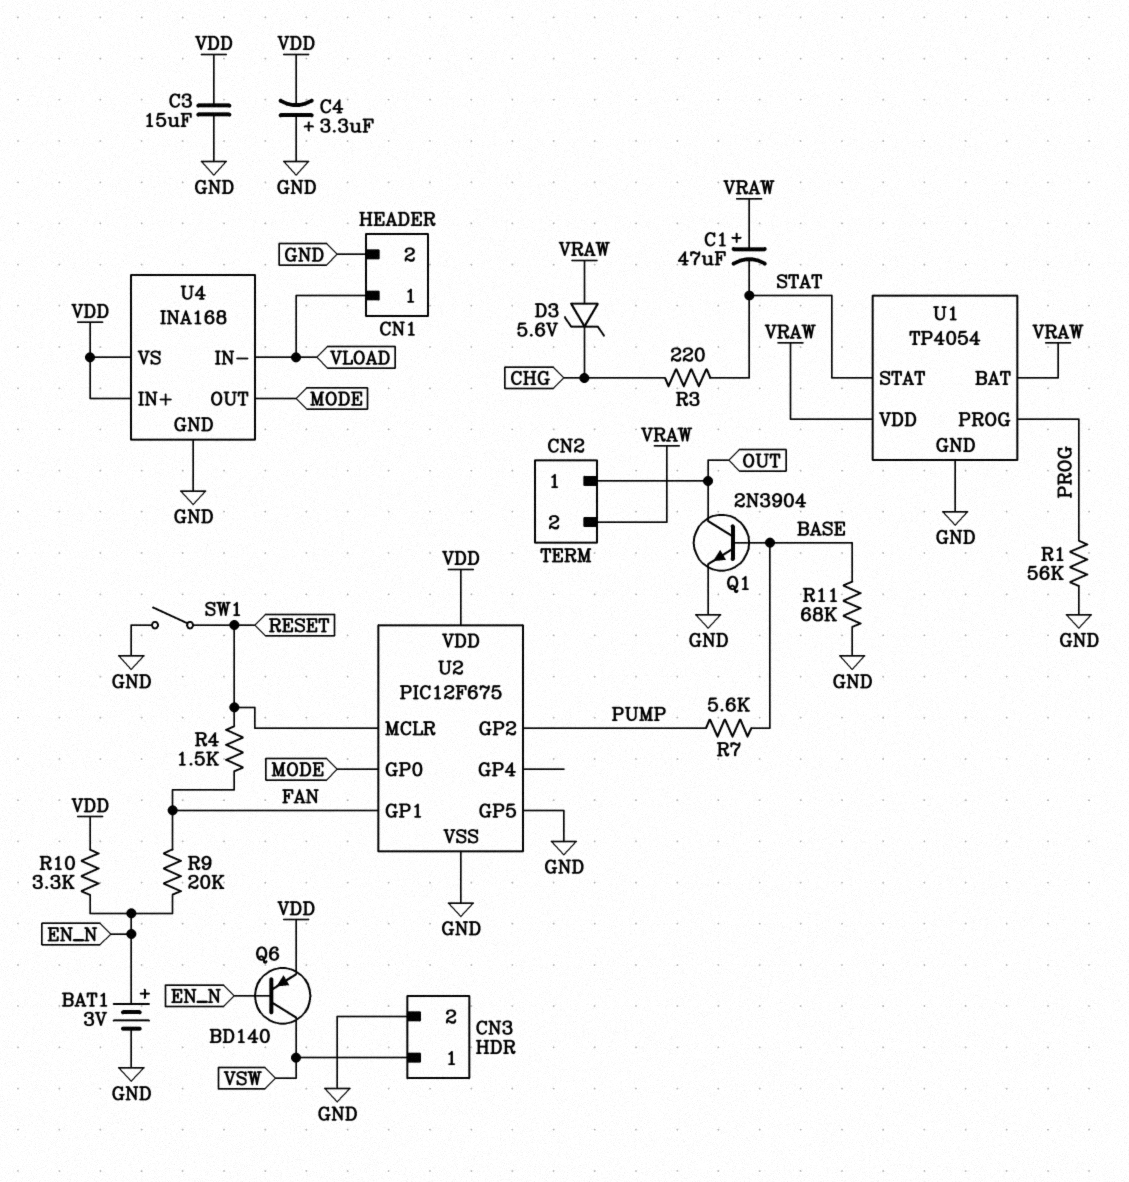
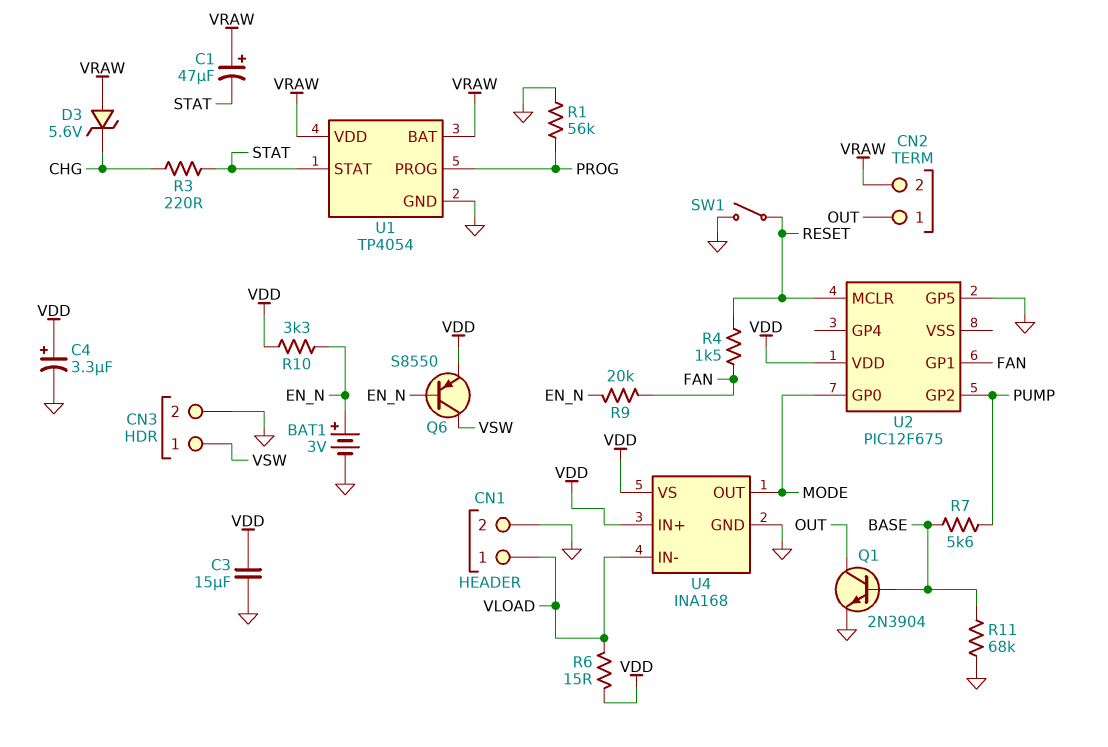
C4: 3.3uF (plus GND, minus VDD) -> 3.3uF (plus VDD, minus GND)
Q6: PNP BD140 (B EN_N, C VSW, E VDD) -> PNP S8550 (B EN_N, C VSW, E VDD)
R6: none -> 15 (VDD, VLOAD)
U2 pin VSS: GND -> none

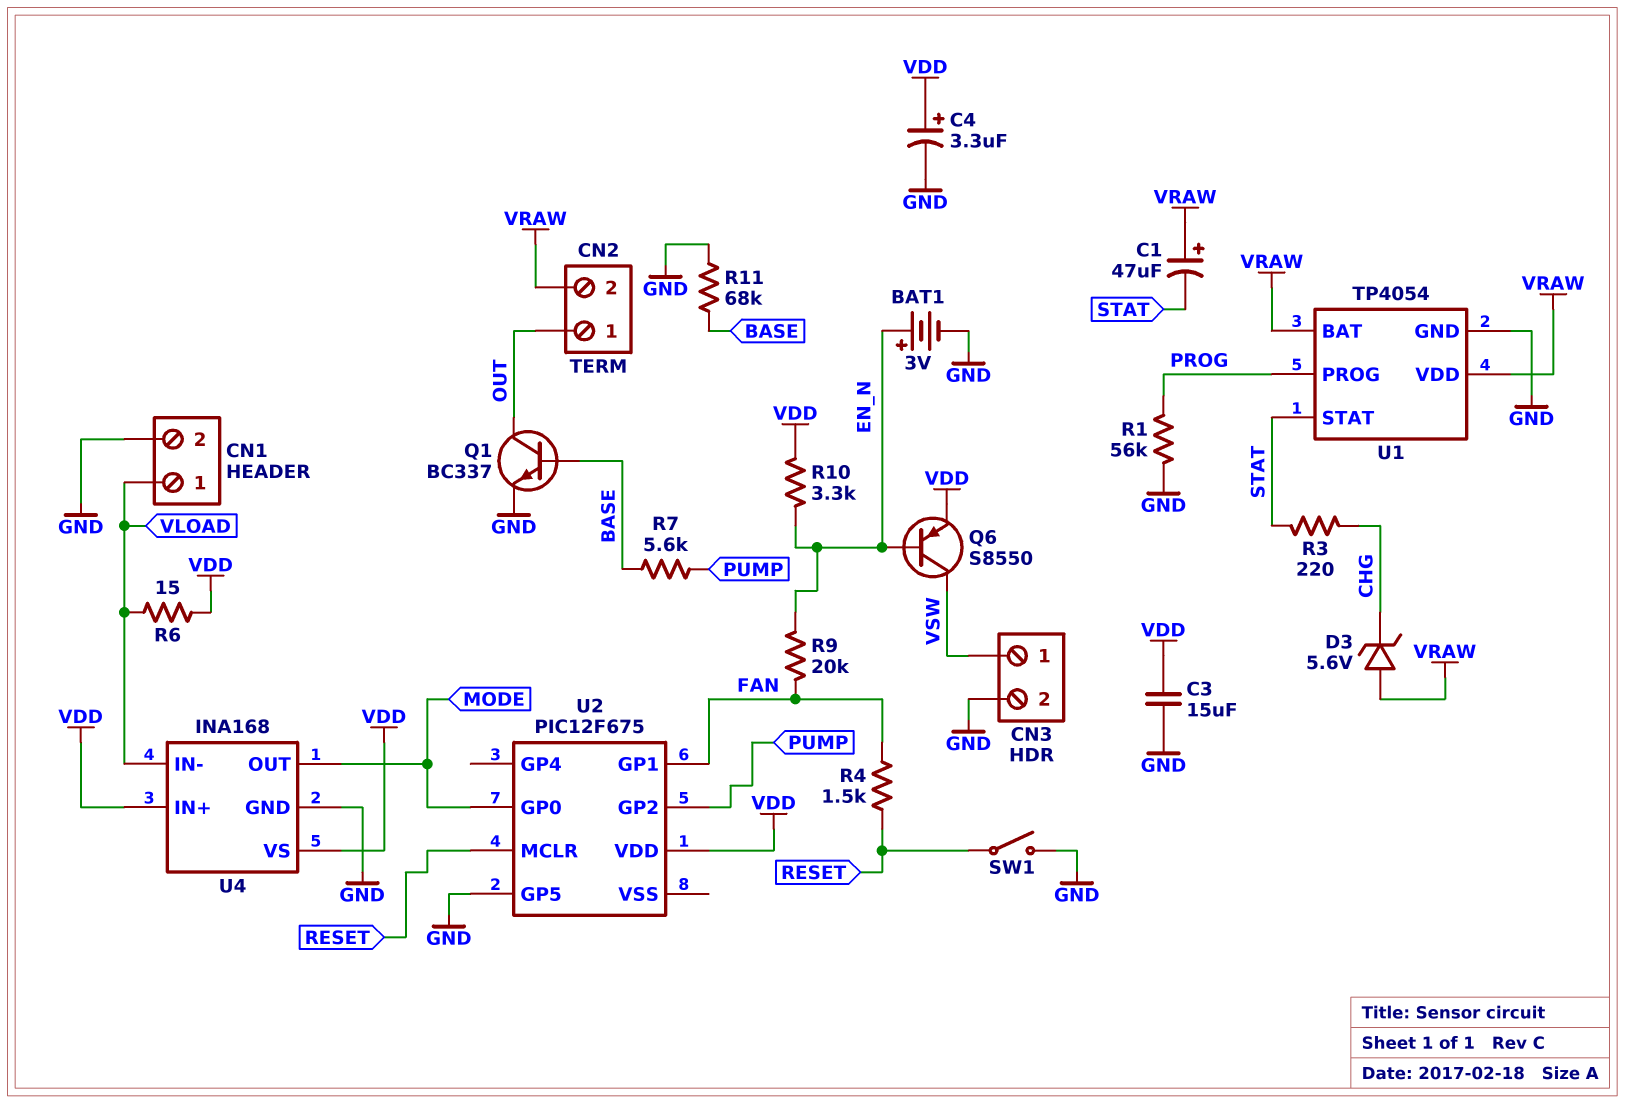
Q1: NPN 2N3904 (B BASE, C OUT, E GND) -> NPN BC337 (B BASE, C OUT, E GND)

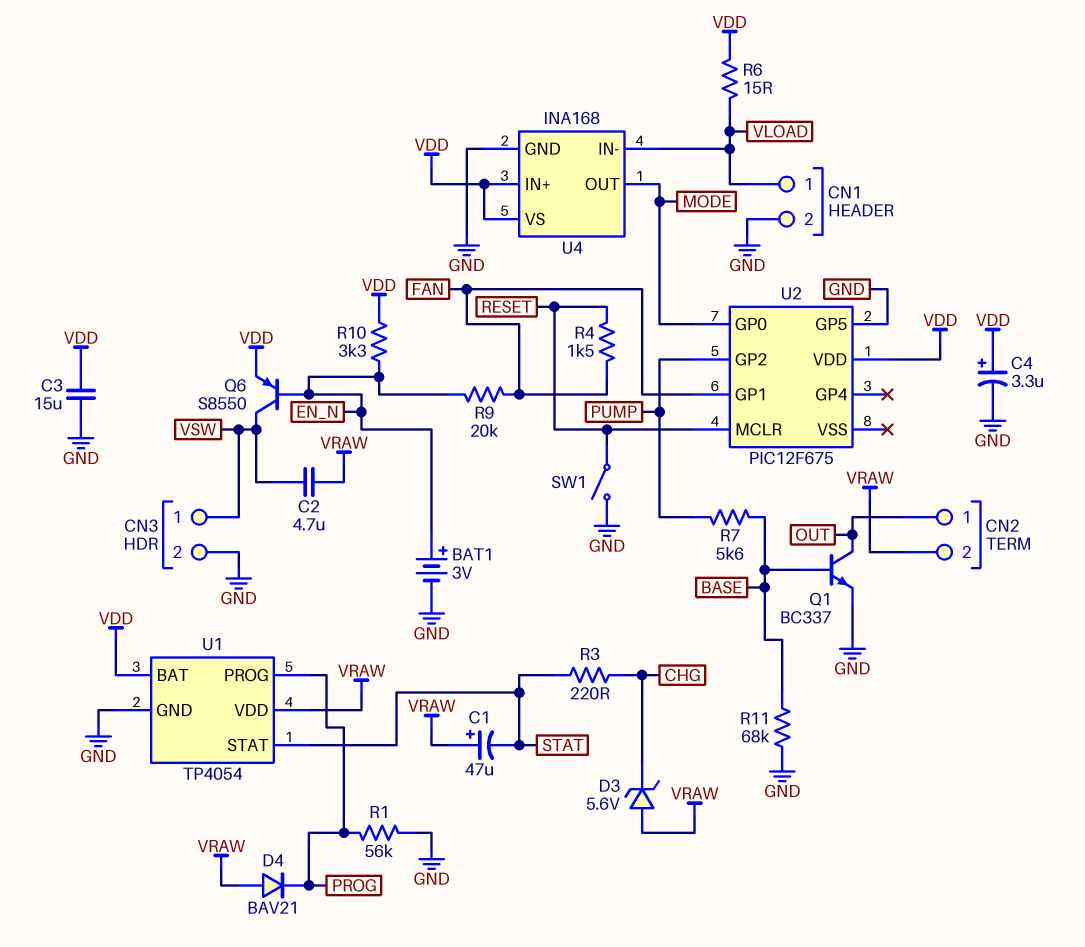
C2: none -> 4.7uF (VRAW, VSW)
D4: none -> diode BAV21 (A VRAW, K PROG)
U1 pin BAT: VRAW -> VDD

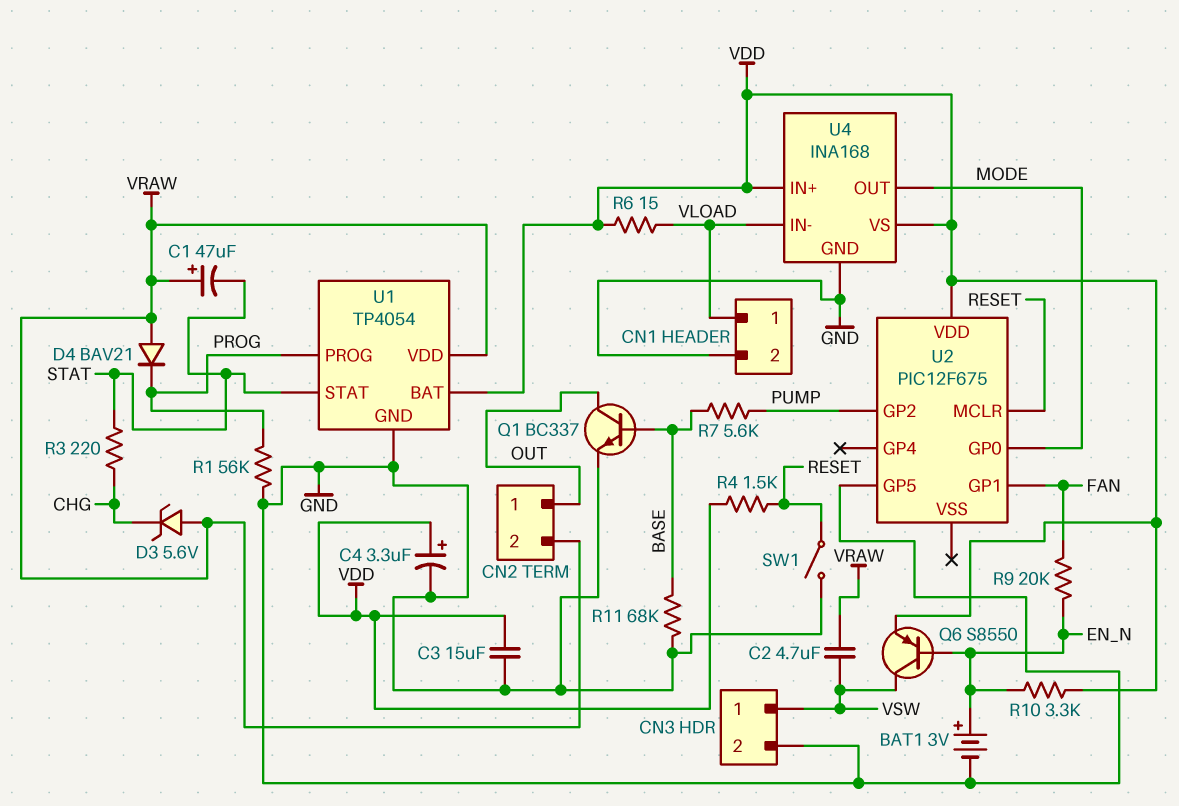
R4: 1.5k (FAN, RESET) -> 1.5k (RESET, VDD)

